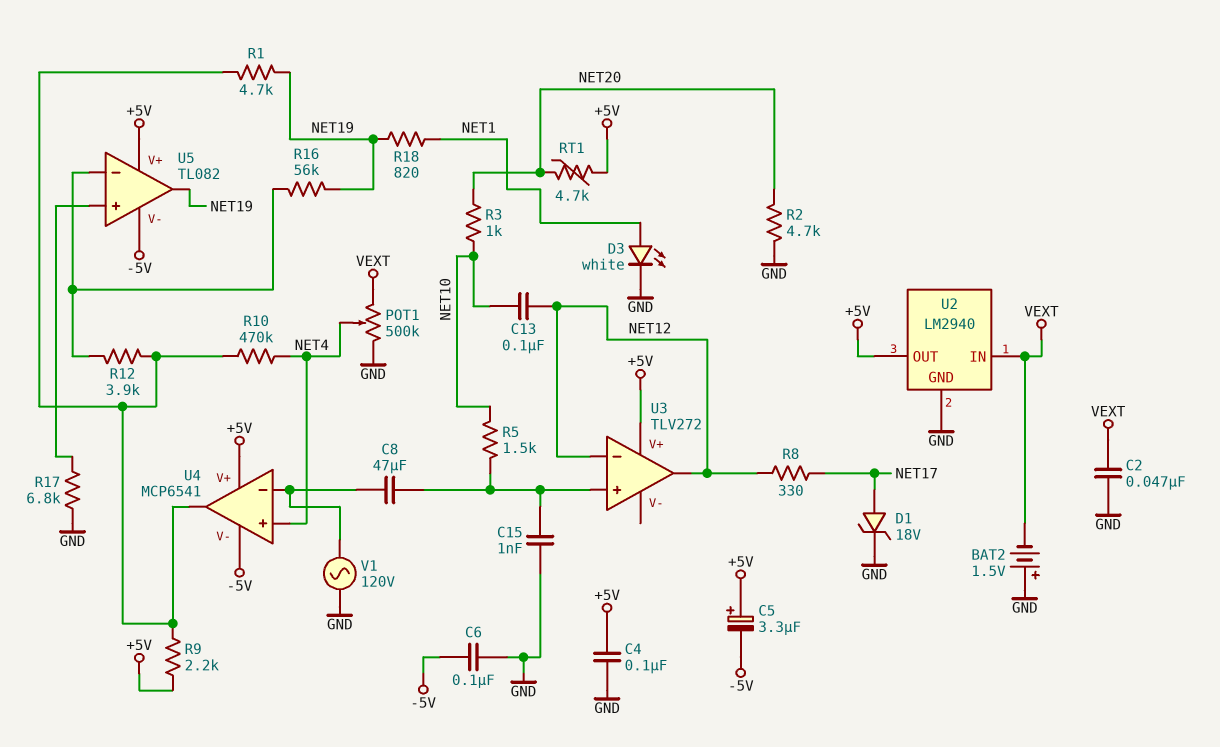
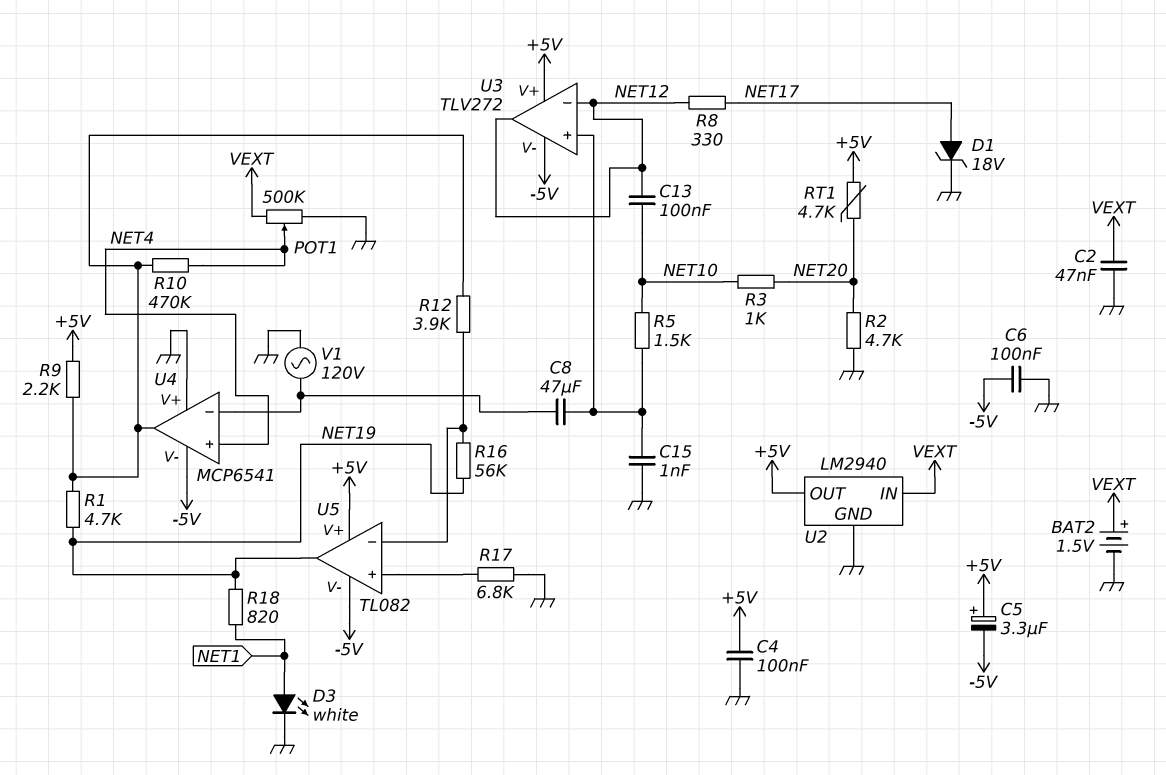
BAT2: 1.5V (plus GND, minus VEXT) -> 1.5V (plus VEXT, minus GND)
U3 pin V-: none -> -5V
U4 pin V+: +5V -> GND

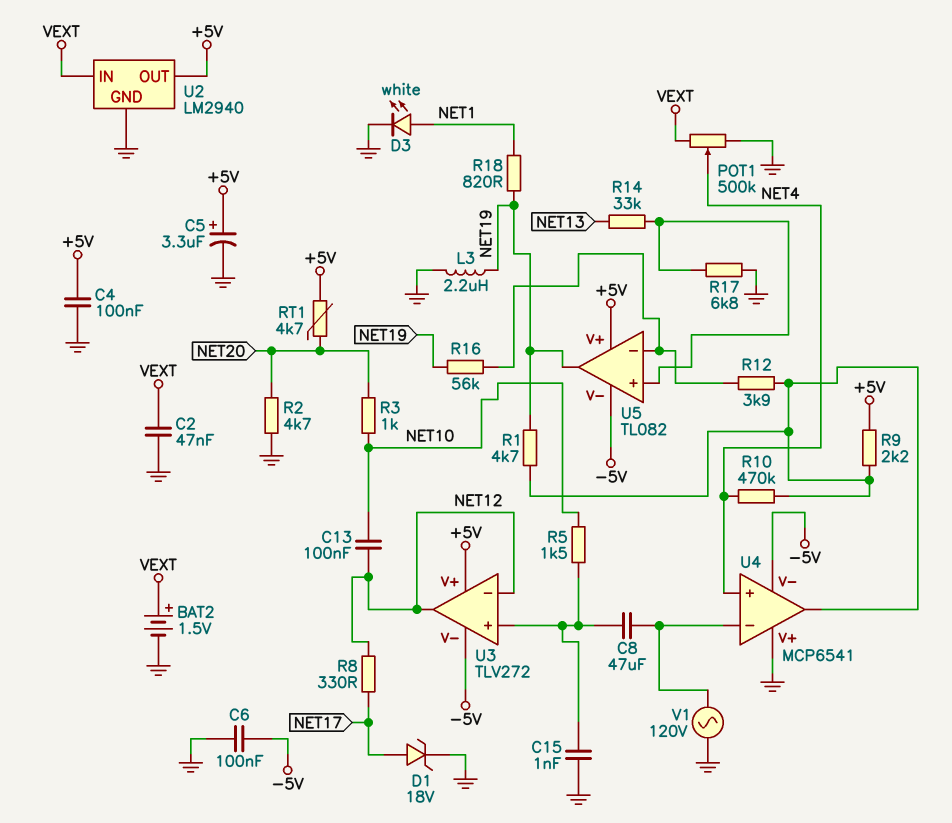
C5: 3.3uF (plus +5V, minus -5V) -> 3.3uF (plus +5V, minus GND)
L3: none -> 2.2uH (GND, NET19)
R14: none -> 33k (NET13, U5/in+)

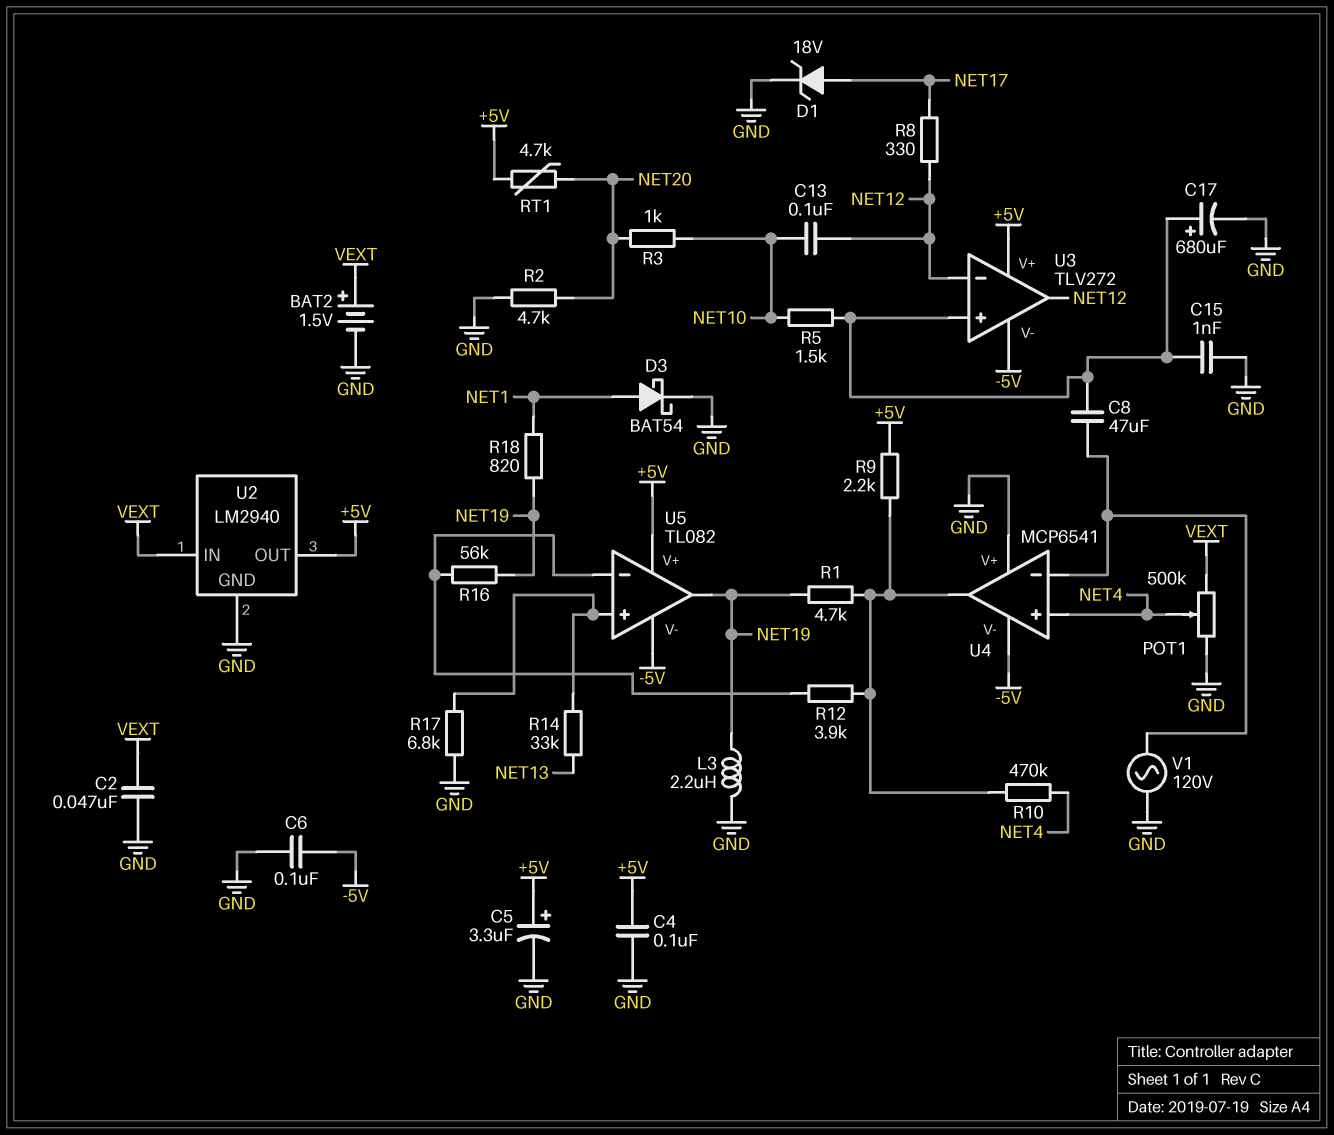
C17: none -> 680uF (plus U3/in+, minus GND)
D3: LED white (A NET1, K GND) -> schottky BAT54 (A NET1, K GND)

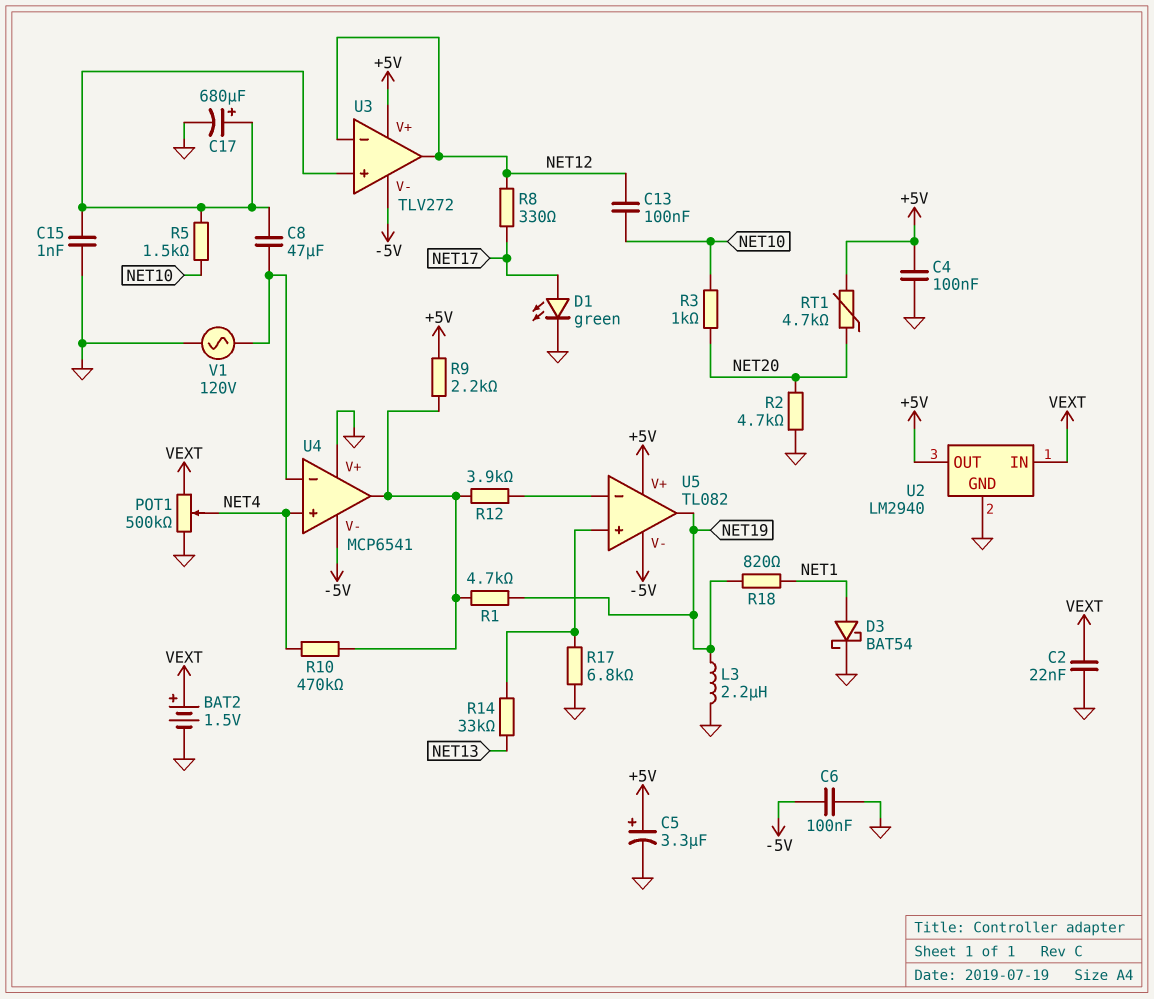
C2: 47nF (GND, VEXT) -> 22nF (GND, VEXT)
D1: zener 18V (A NET17, K GND) -> LED green (A NET17, K GND)
R16: 56k (NET19, U5/in-) -> none

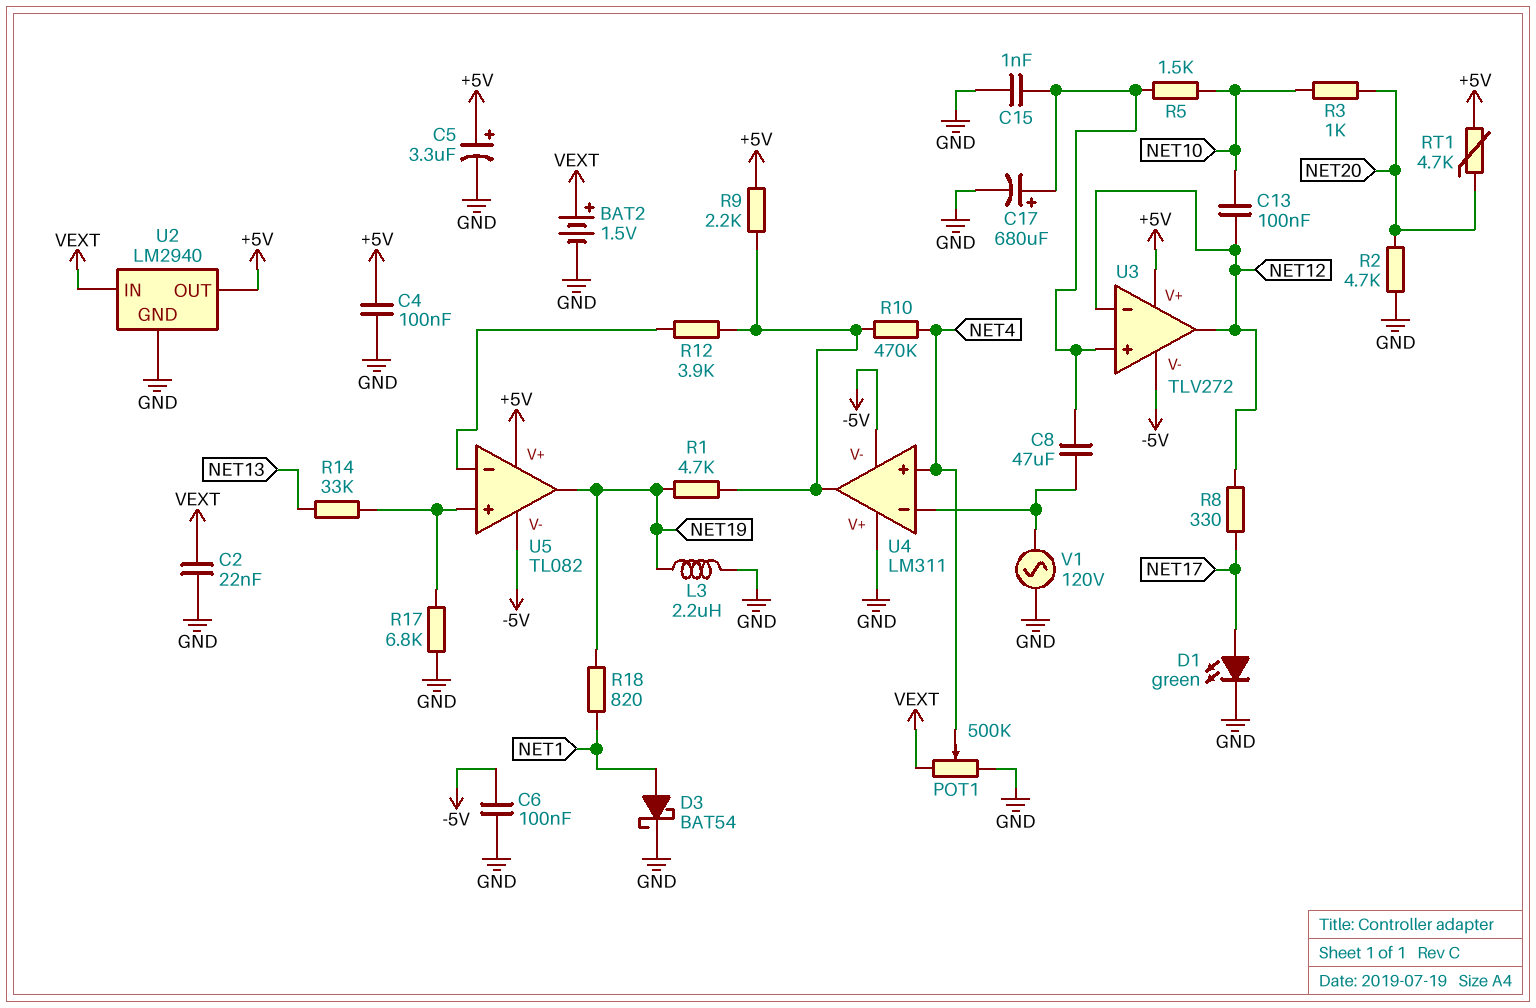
U4: MCP6541 -> LM311

